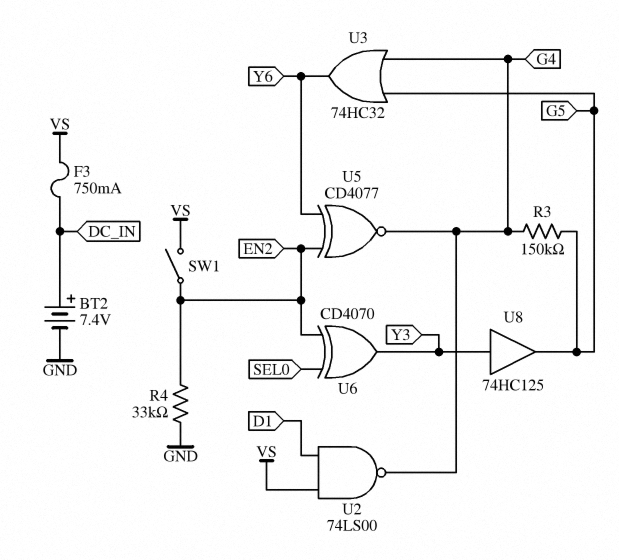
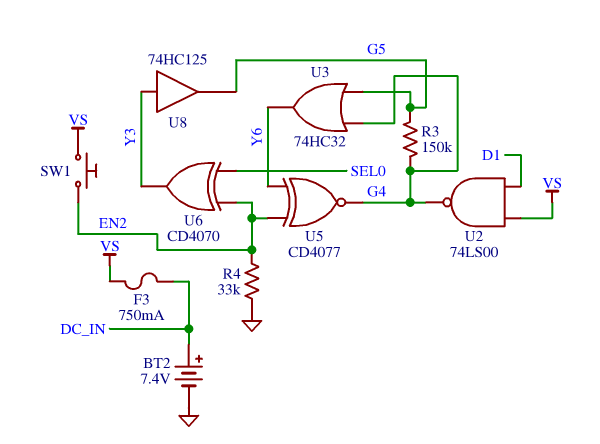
SW1: switch (EN2, VS) -> button (EN2, VS)

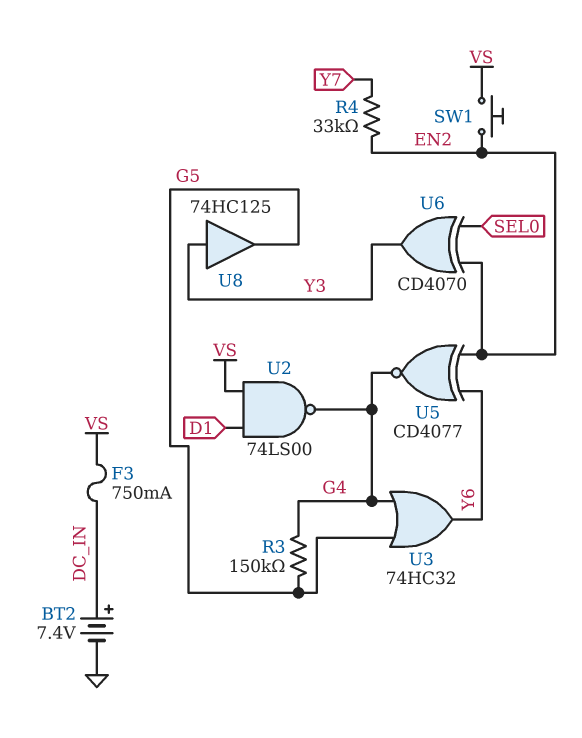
R4: 33k (EN2, GND) -> 33k (EN2, Y7)

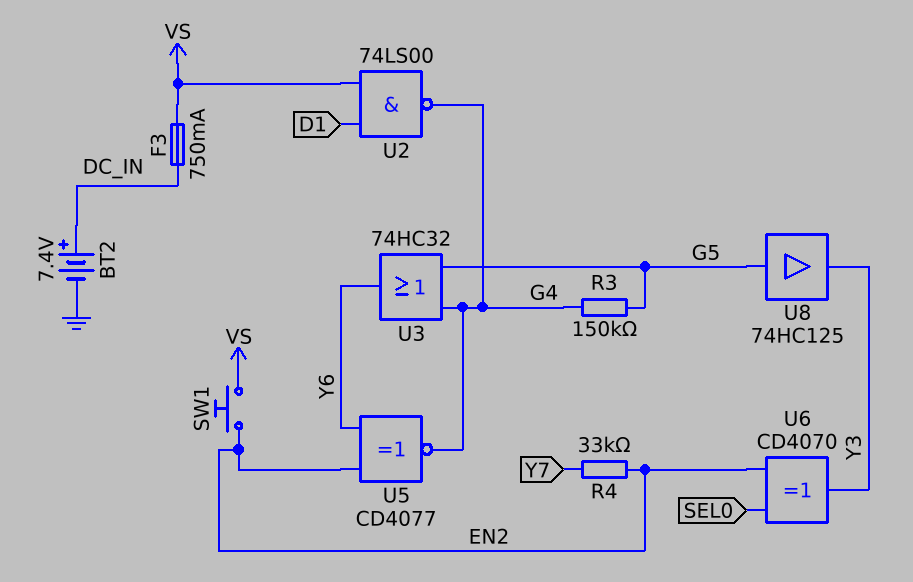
U8: buffer 74HC125 (in Y3, out G5) -> buffer 74HC125 (in G5, out Y3)

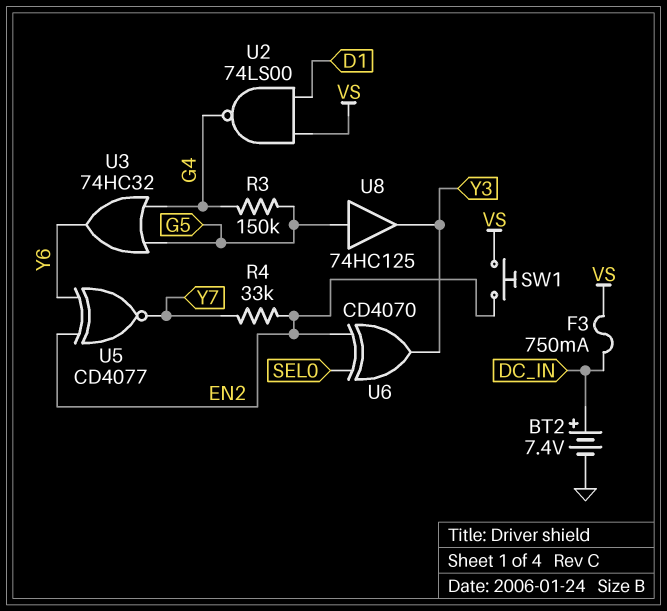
U5: XNOR CD4077 (in EN2, in Y6, out G4) -> XNOR CD4077 (in EN2, in Y6, out Y7)

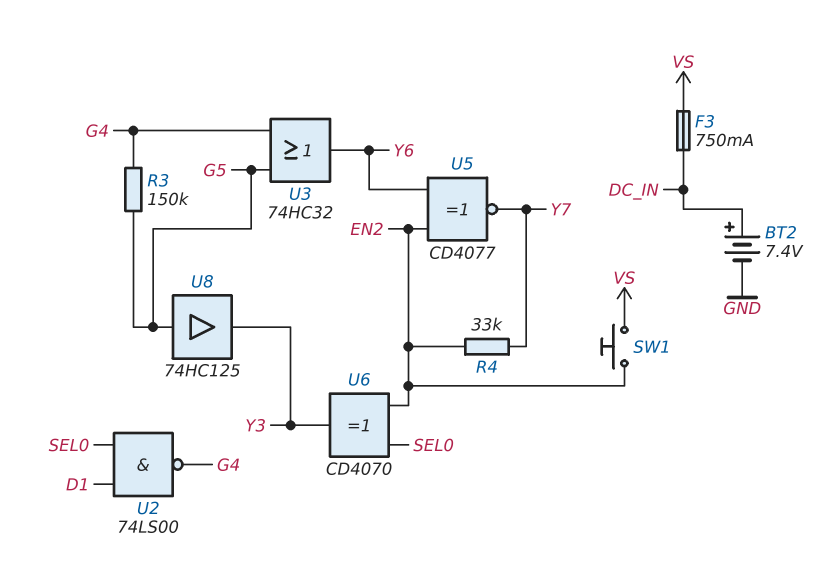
U2: NAND 74LS00 (in D1, in VS, out G4) -> NAND 74LS00 (in D1, in SEL0, out G4)

